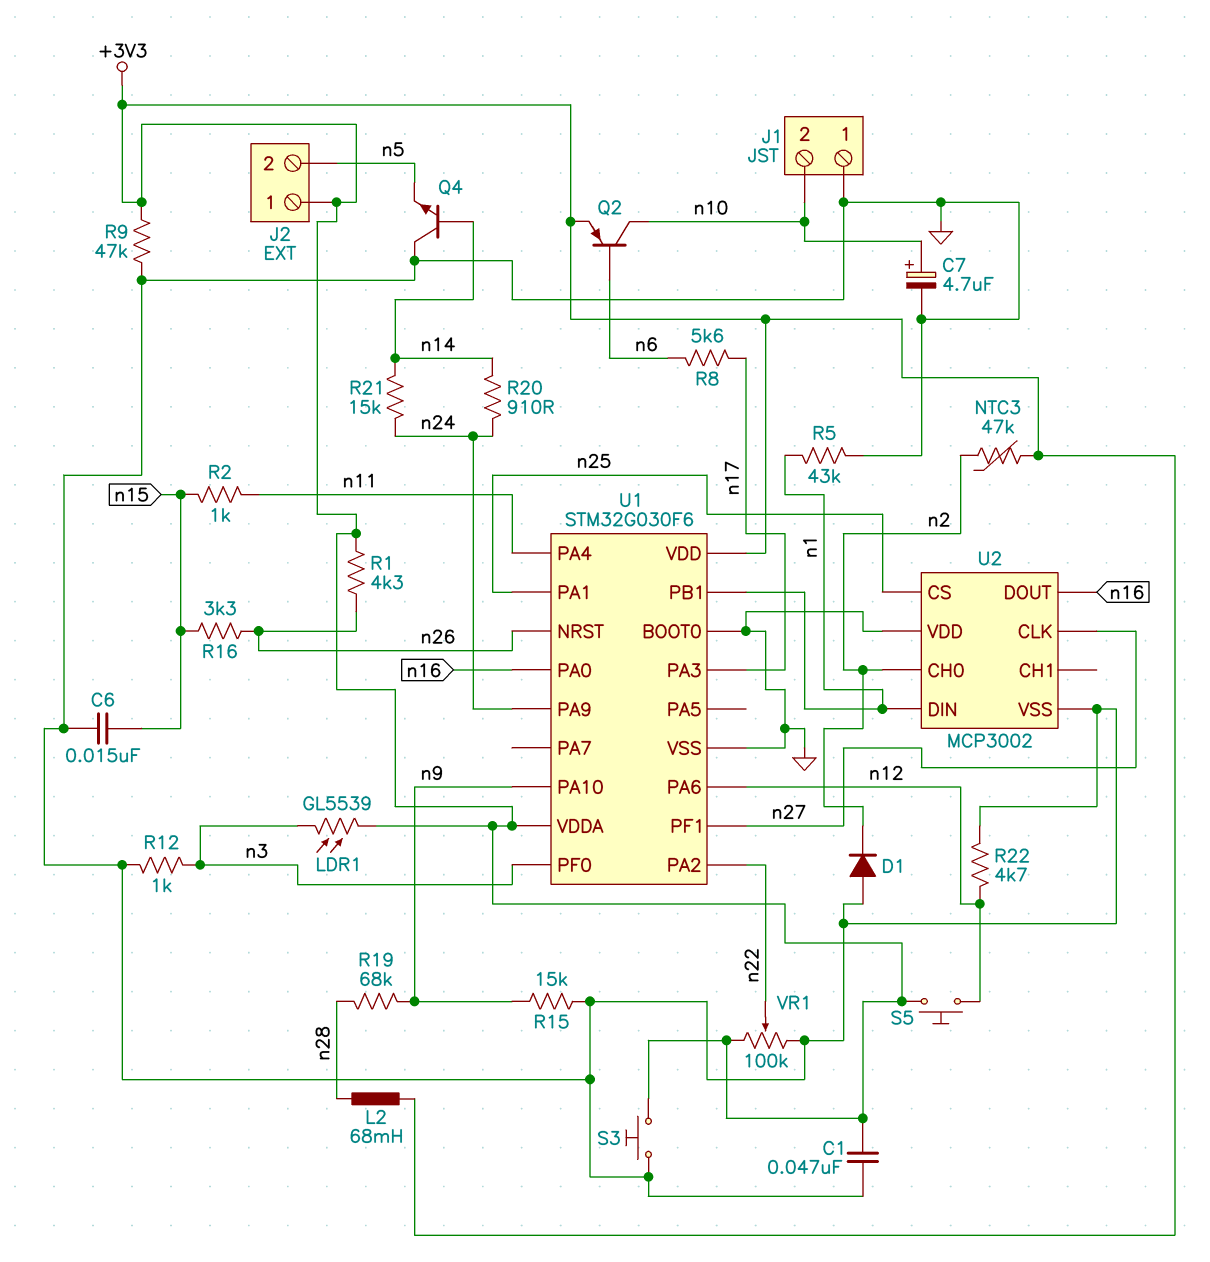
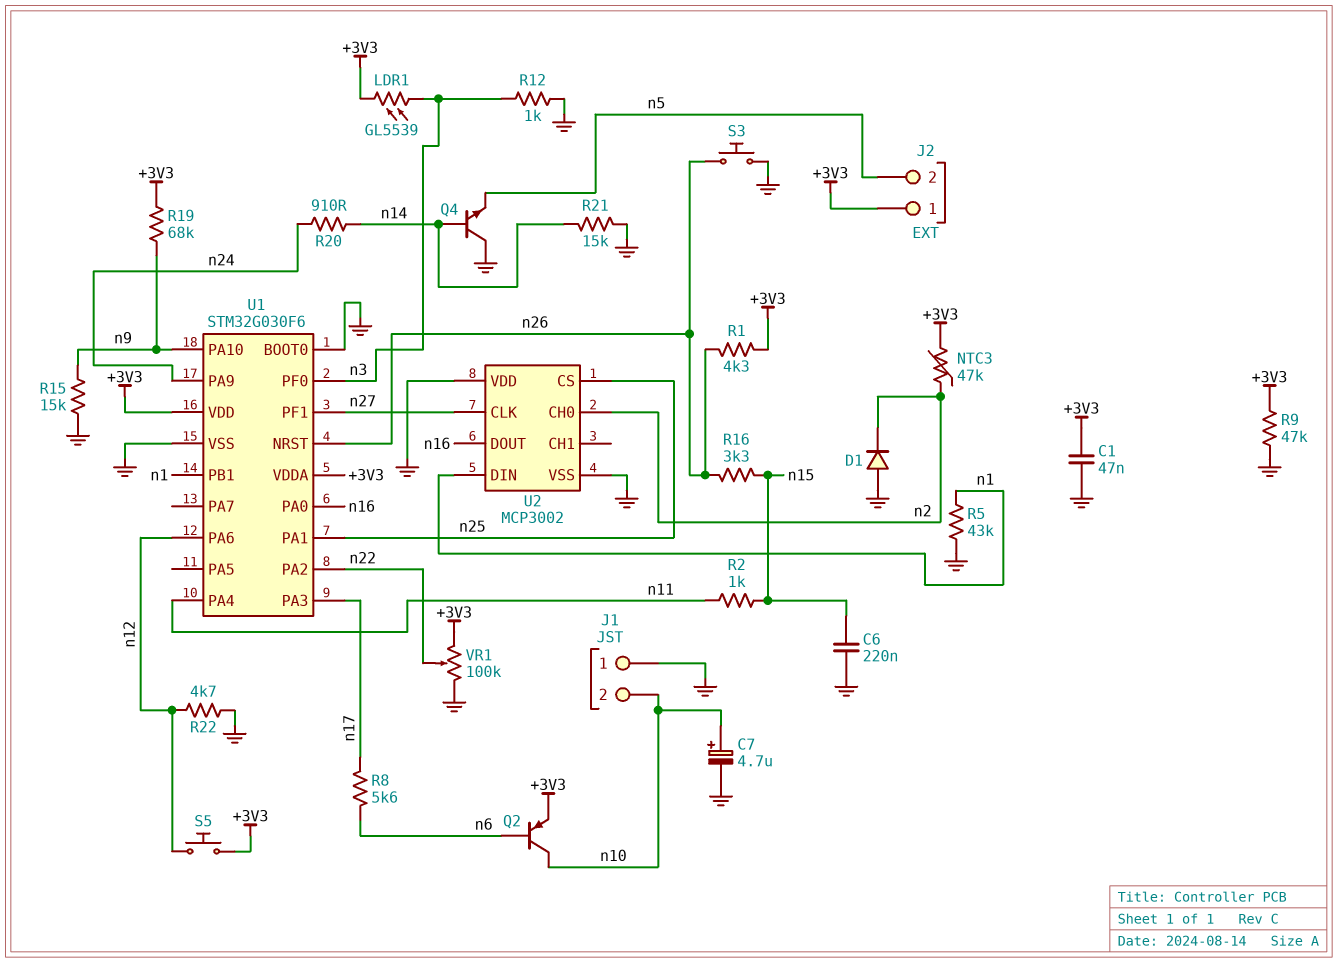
C6: 15nF (GND, n15) -> 220nF (GND, n15)
L2: 68mH (+3V3, n28) -> none
R19: 68k (n9, n28) -> 68k (+3V3, n9)
R21: 15k (n14, n24) -> 15k (GND, n14)
S3: button (+3V3, GND) -> button (GND, n26)

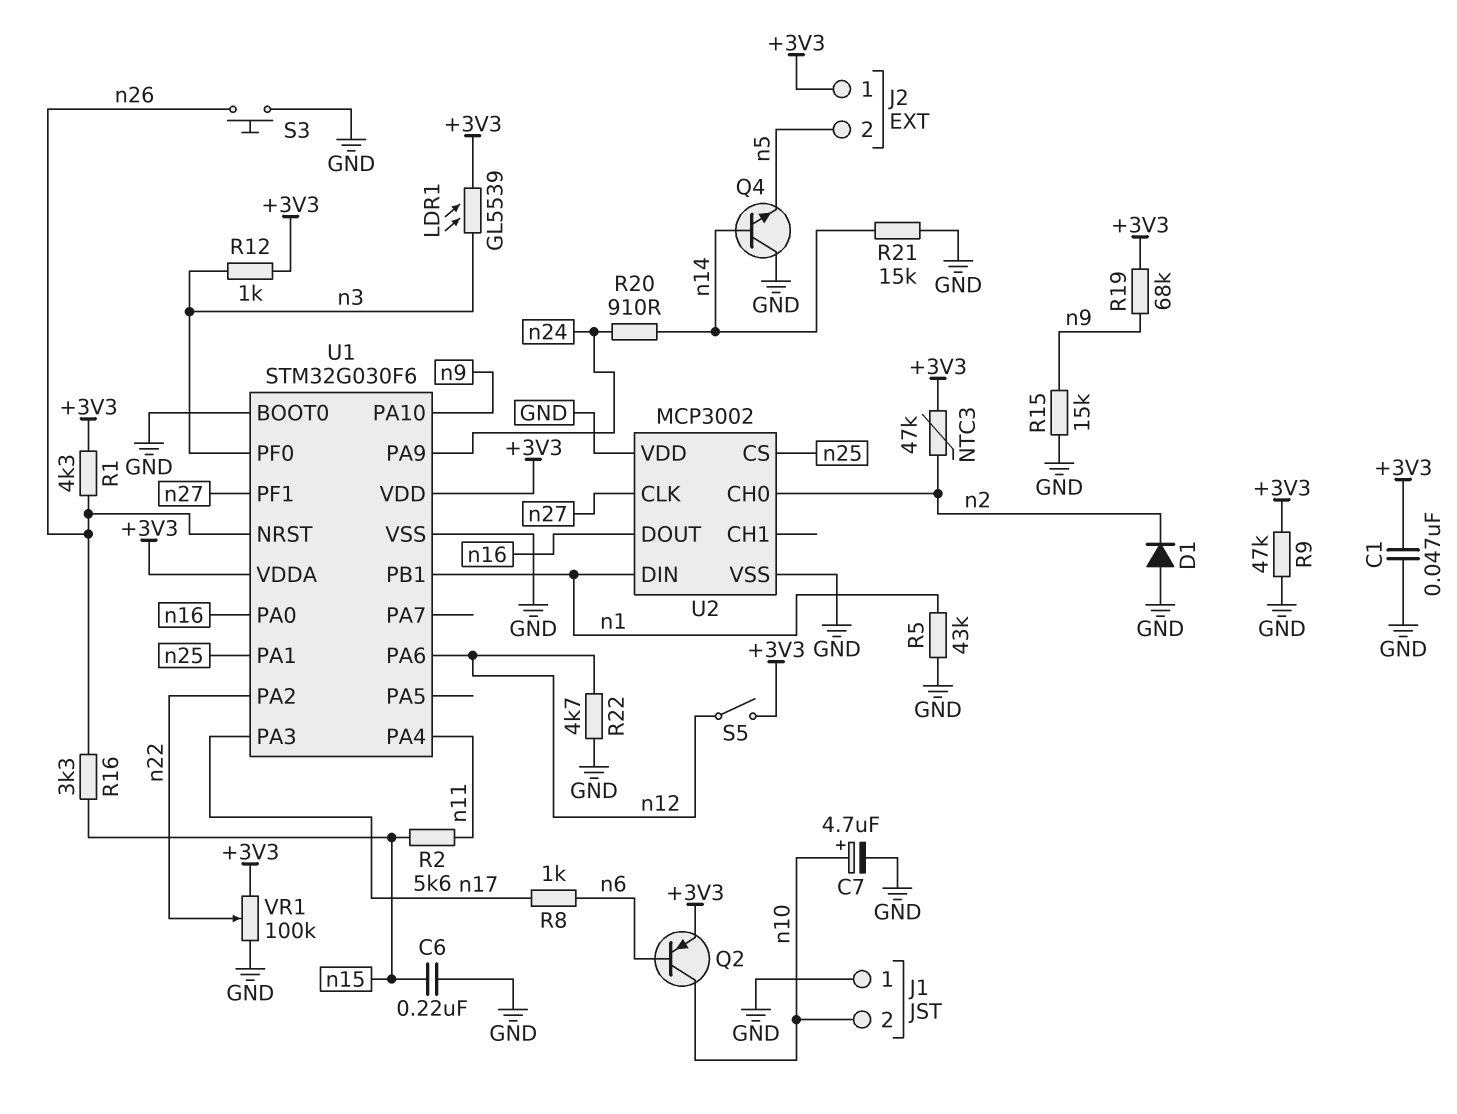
R2: 1k (n11, n15) -> 5.6k (n11, n15)
R8: 5.6k (n6, n17) -> 1k (n6, n17)
R12: 1k (GND, n3) -> 1k (+3V3, n3)
S5: button (+3V3, n12) -> switch (+3V3, n12)

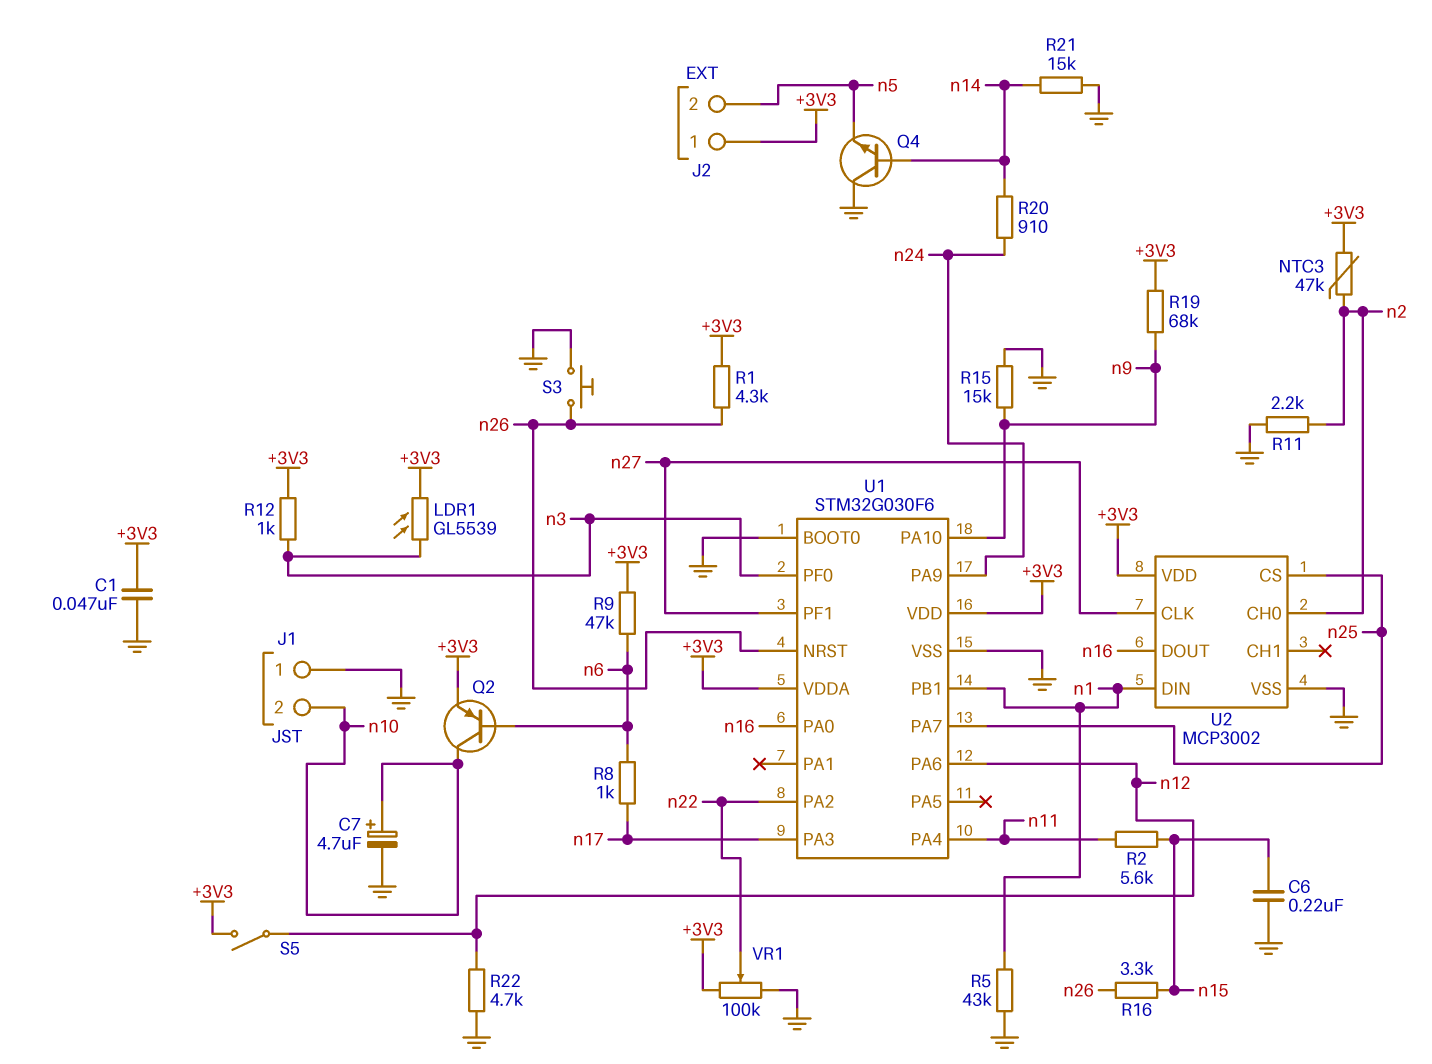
D1: diode (A GND, K n2) -> none
R9: 47k (+3V3, GND) -> 47k (+3V3, n6)
R11: none -> 2.2k (GND, n2)
U1 pin PA1: n25 -> none
U1 pin PA7: none -> n25
U2 pin VDD: GND -> +3V3

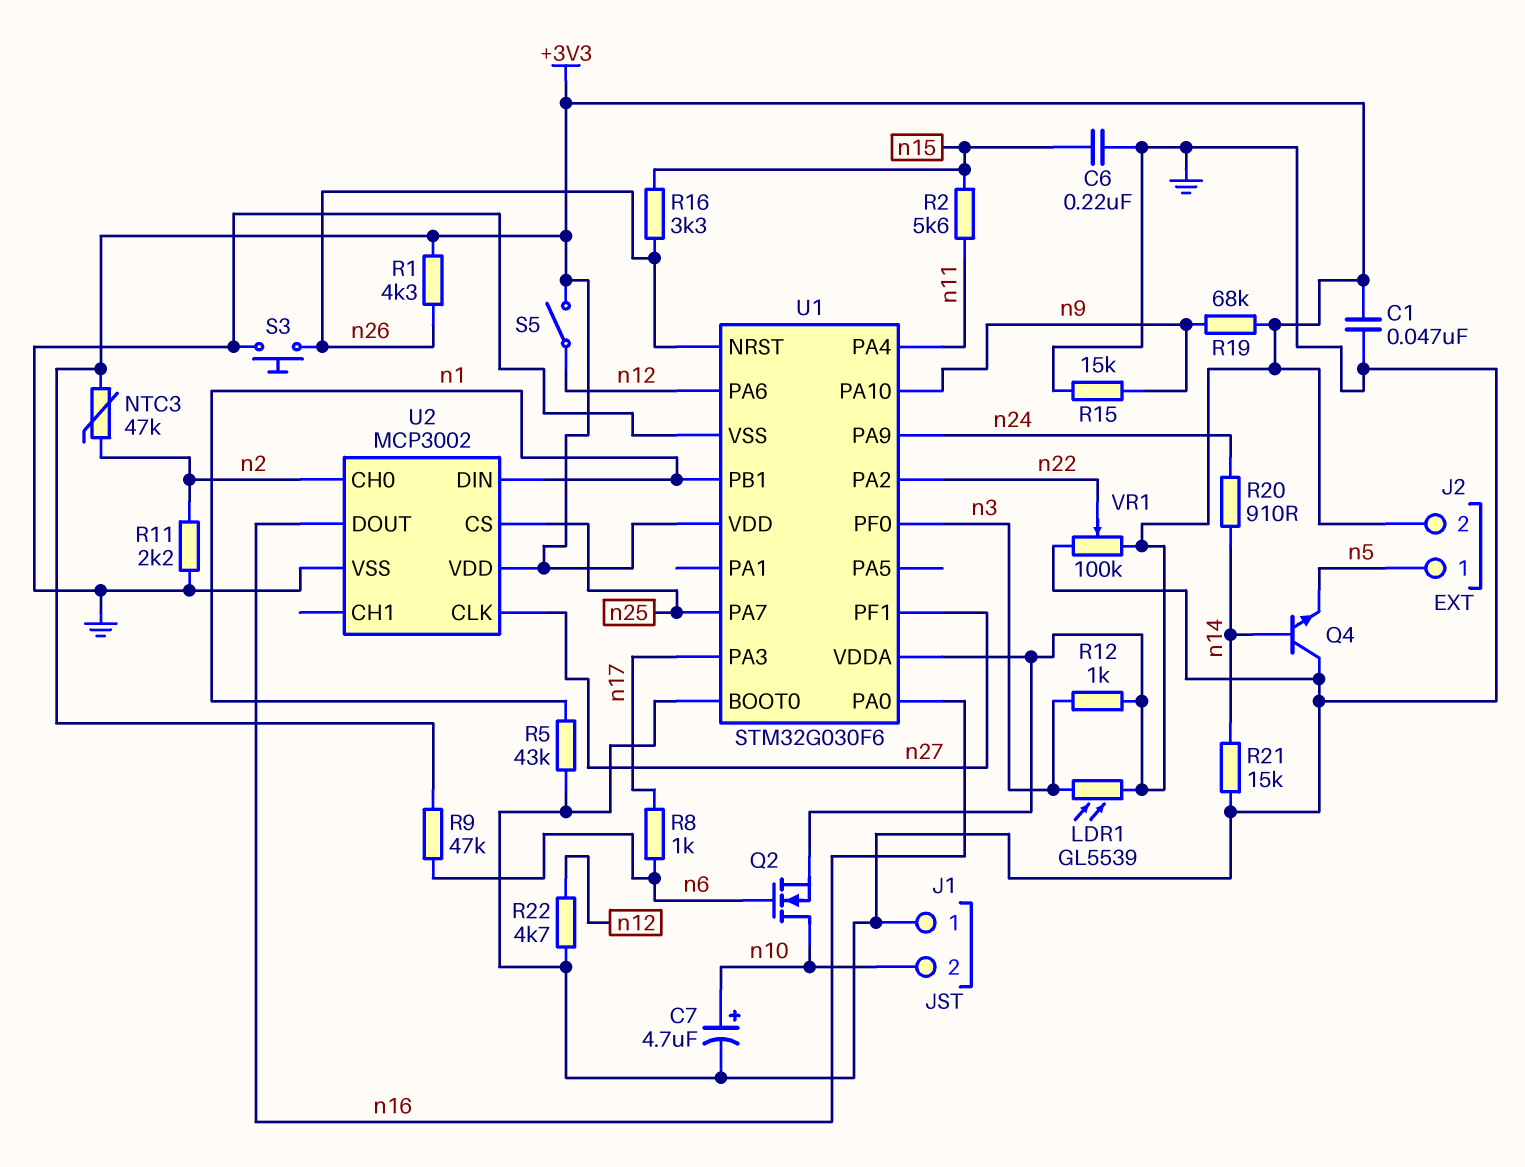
J2 pin 1: +3V3 -> n5
J2 pin 2: n5 -> +3V3
Q2: PNP (B n6, C n10, E +3V3) -> NMOS (G n6, D n10, S +3V3)

